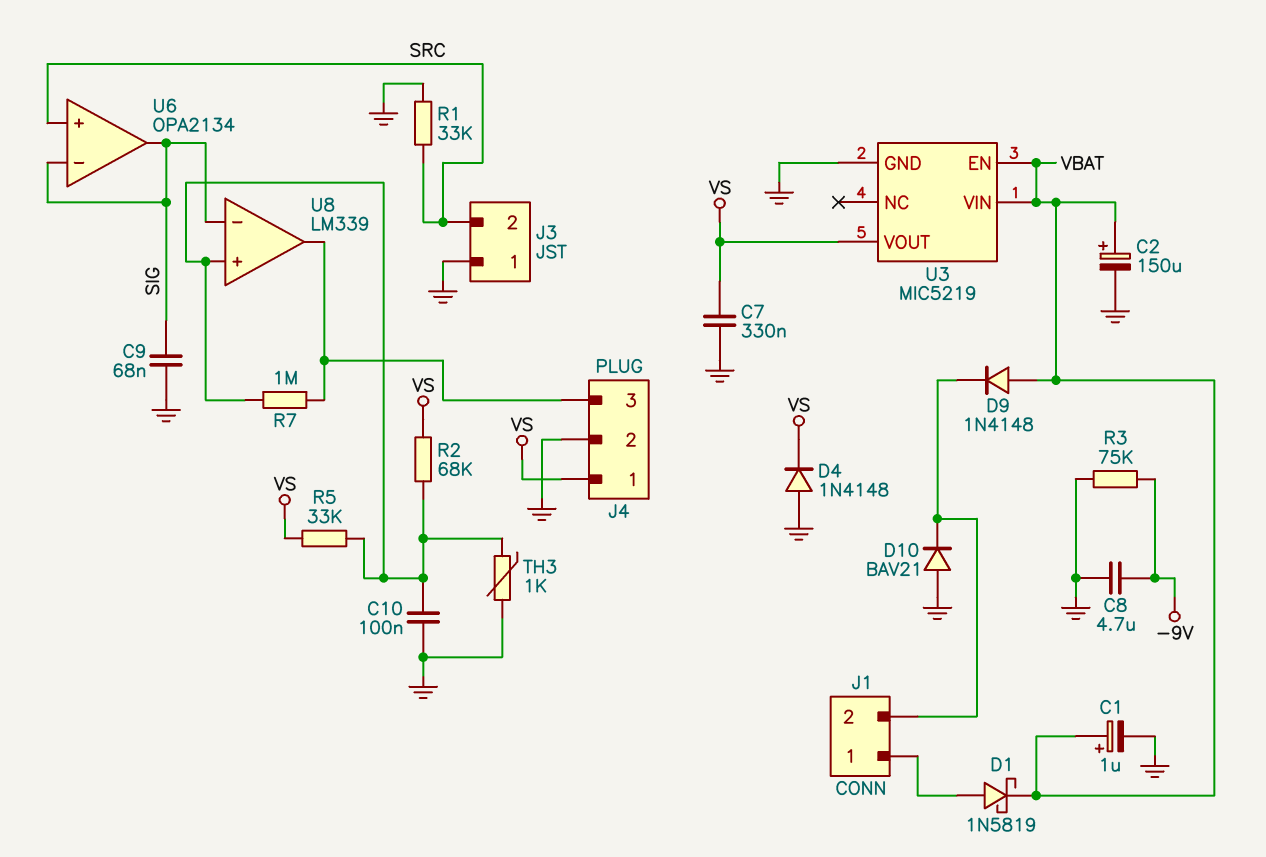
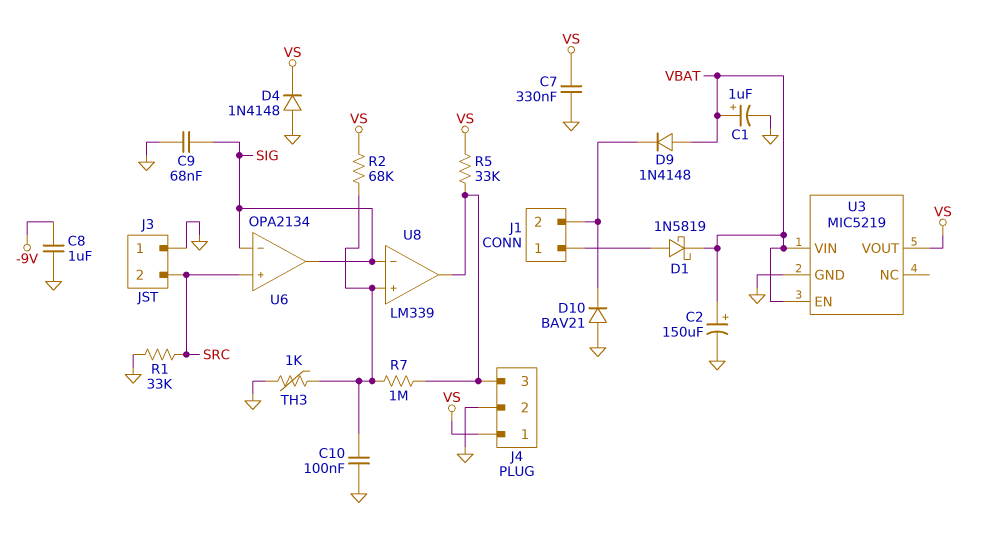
C8: 4.7uF (-9V, GND) -> 1uF (-9V, GND)
R3: 75k (-9V, GND) -> none
R5: 33k (U8/in+, VS) -> 33k (J4/3, VS)

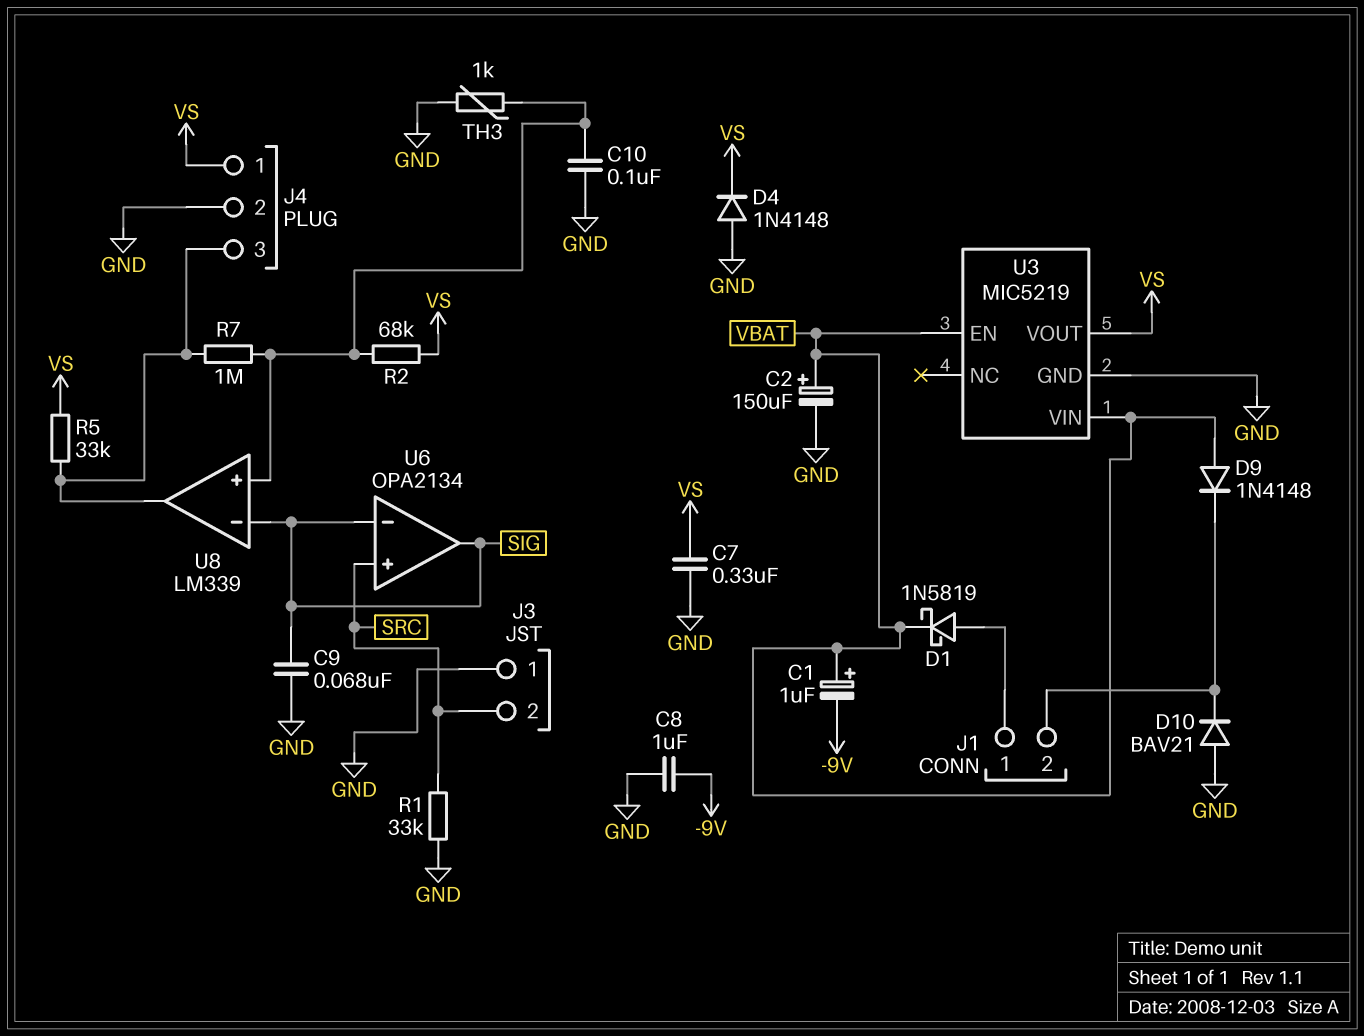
C1: 1uF (plus VBAT, minus GND) -> 1uF (plus VBAT, minus -9V)

